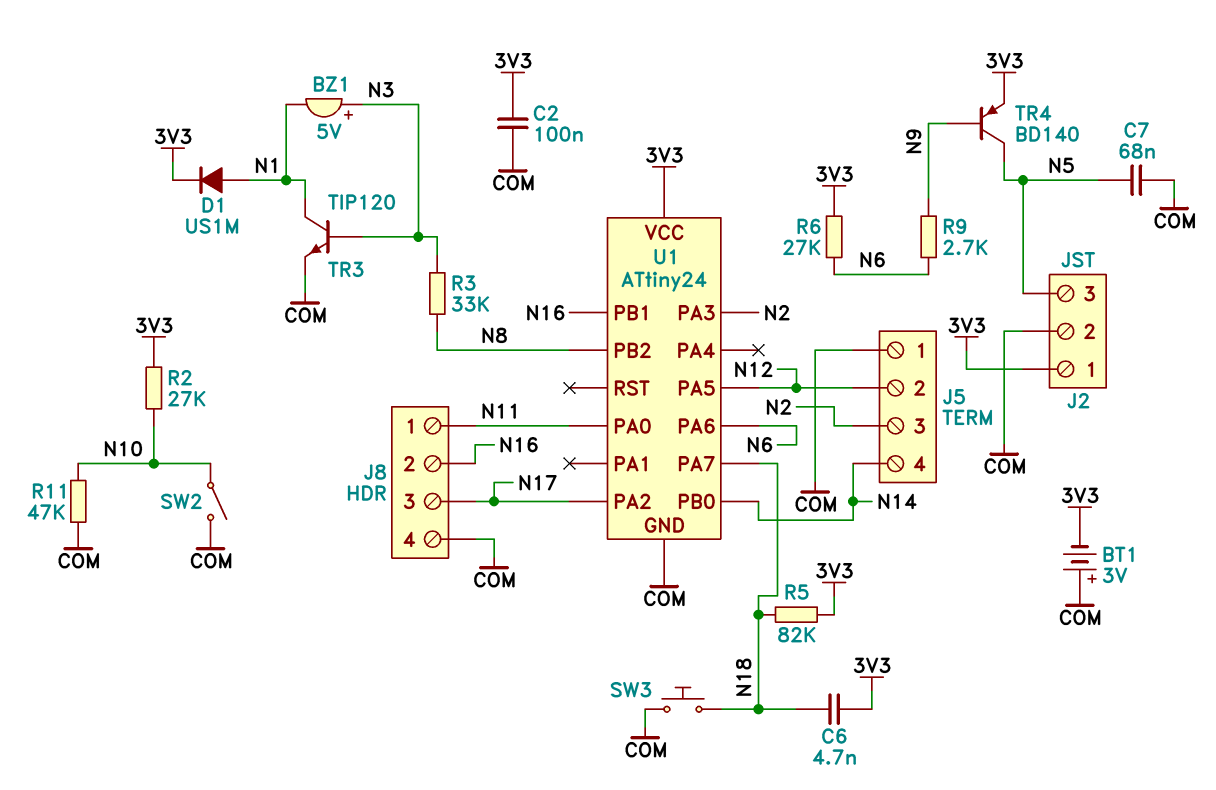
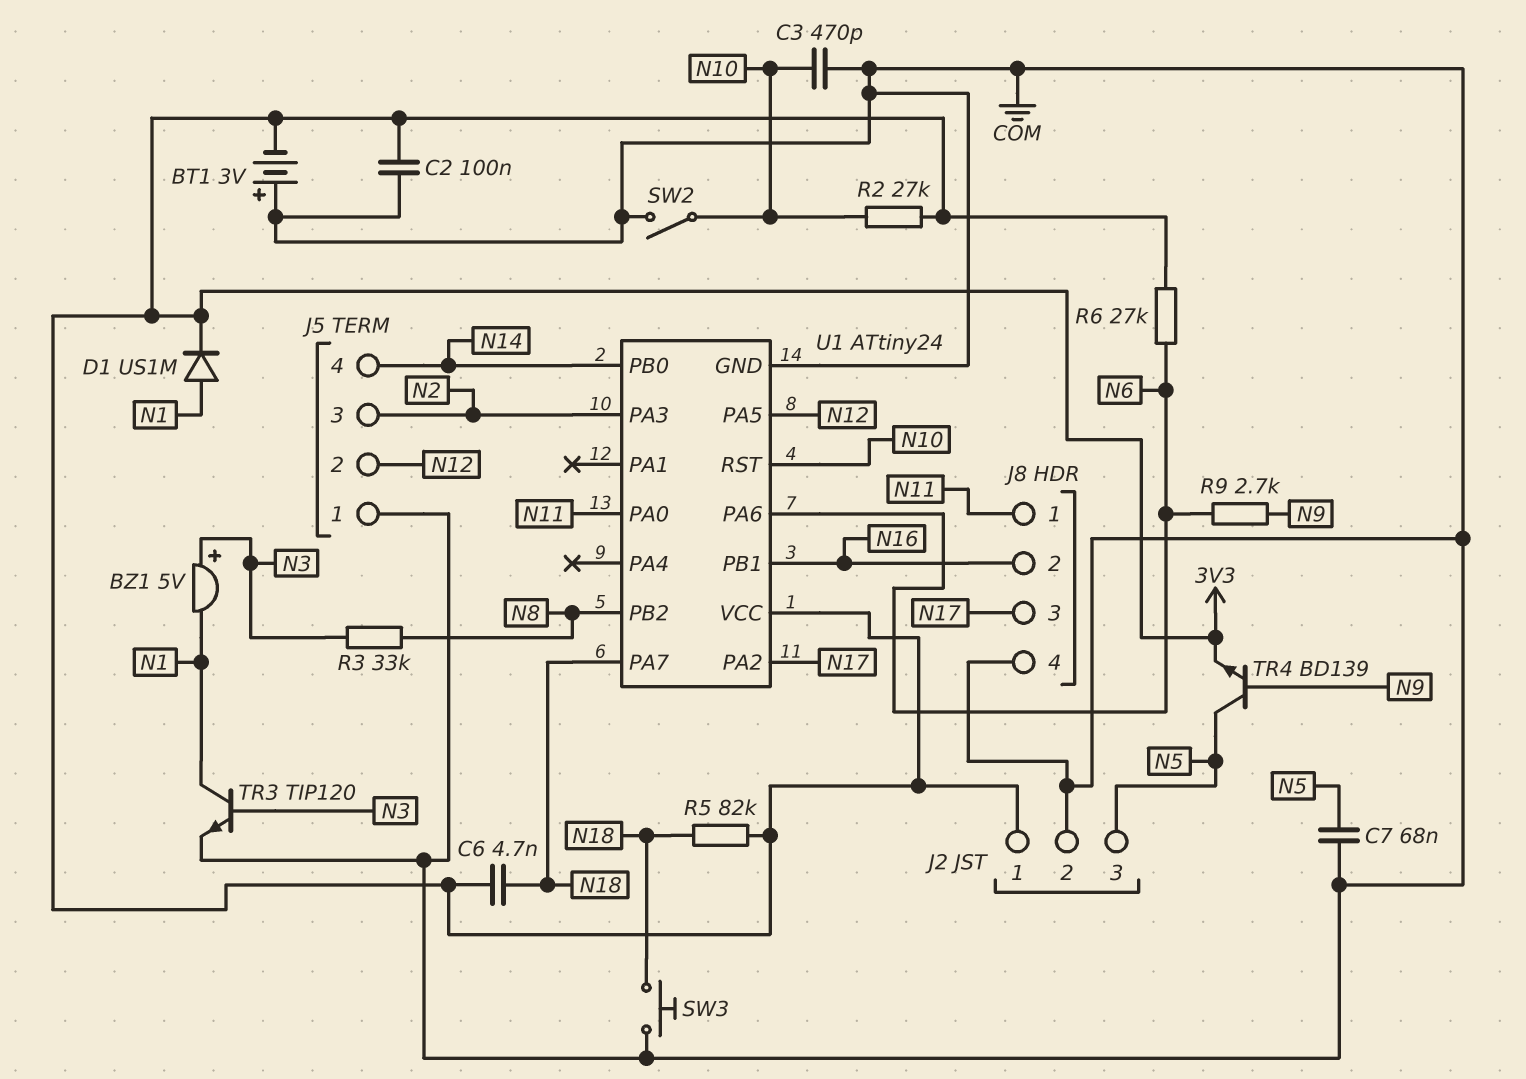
C3: none -> 470pF (COM, N10)
R11: 47k (COM, N10) -> none
TR4: PNP BD140 (B N9, C N5, E 3V3) -> NPN BD139 (B N9, C N5, E 3V3)
U1 pin RST: none -> N10

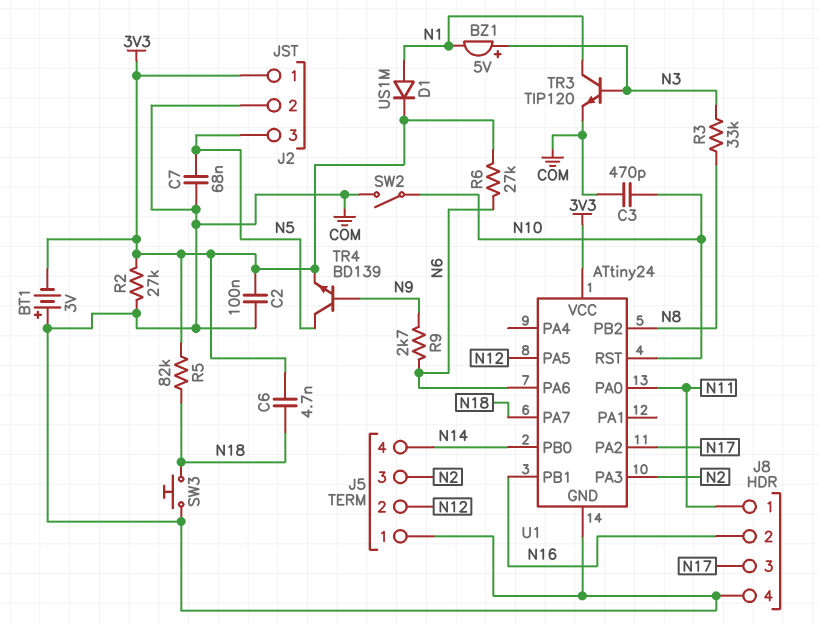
R2: 27k (3V3, N10) -> 27k (3V3, COM)

